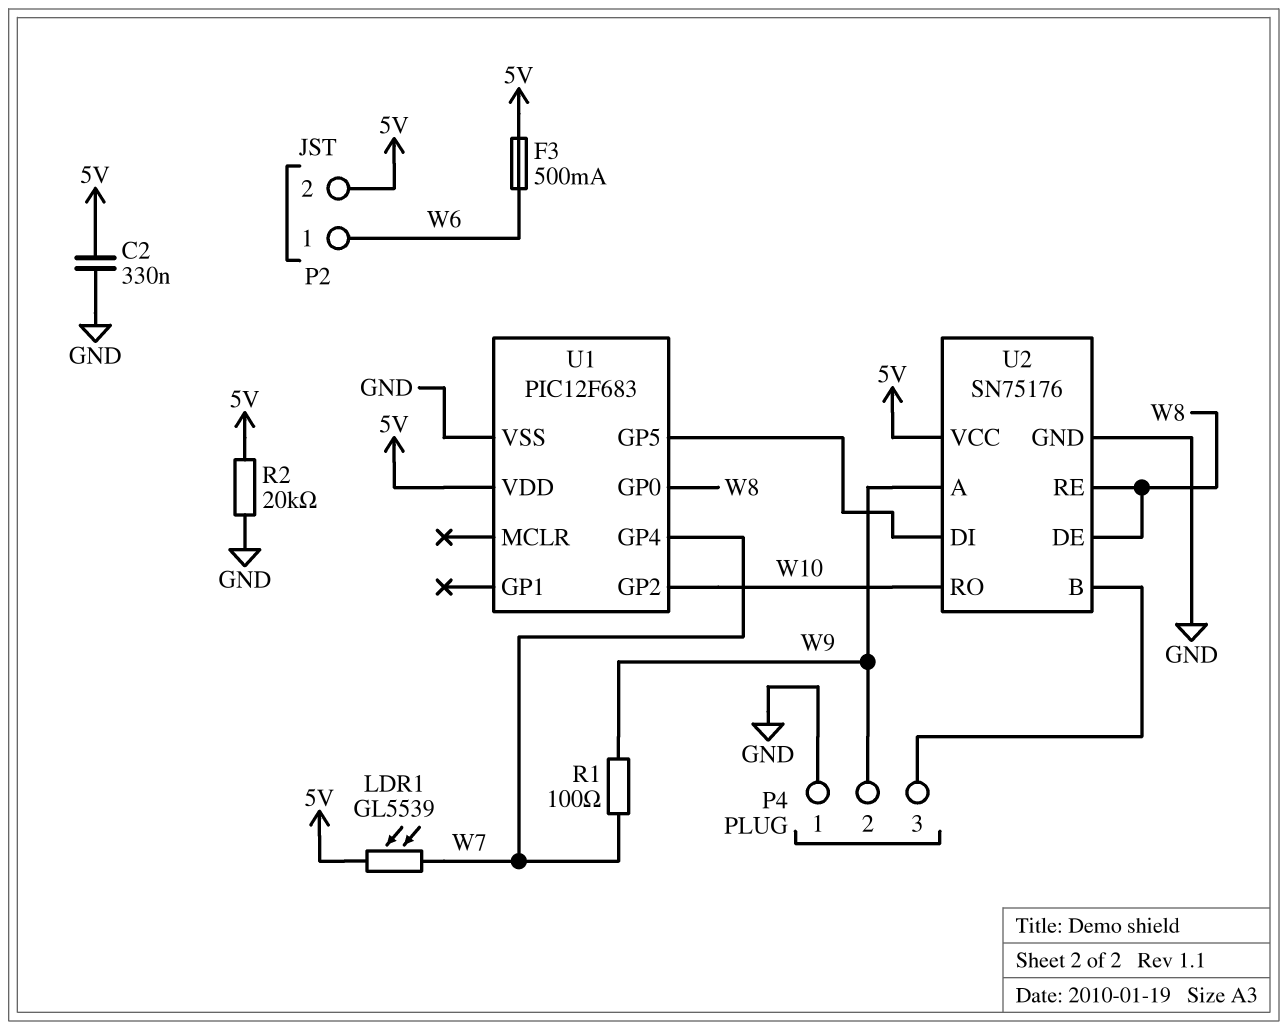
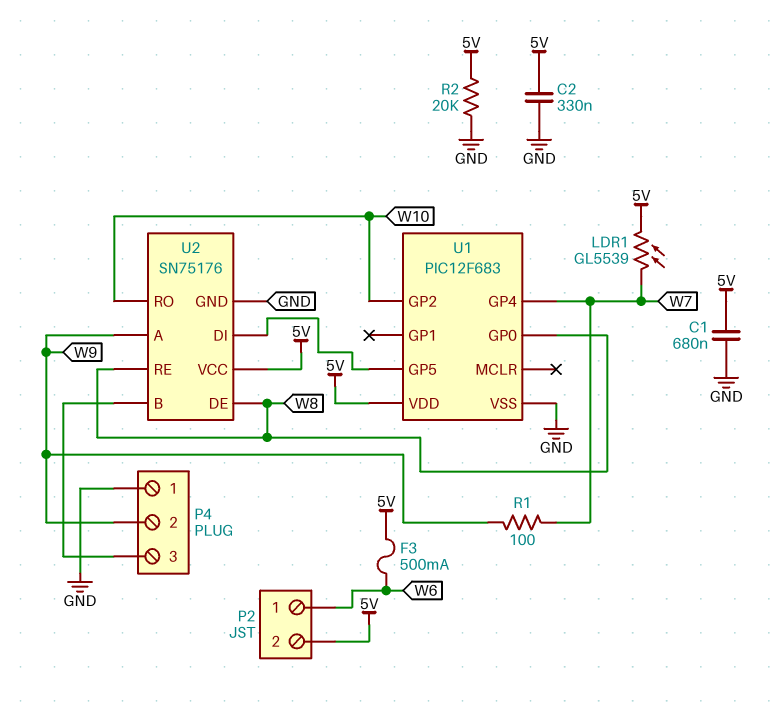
C1: none -> 680nF (5V, GND)

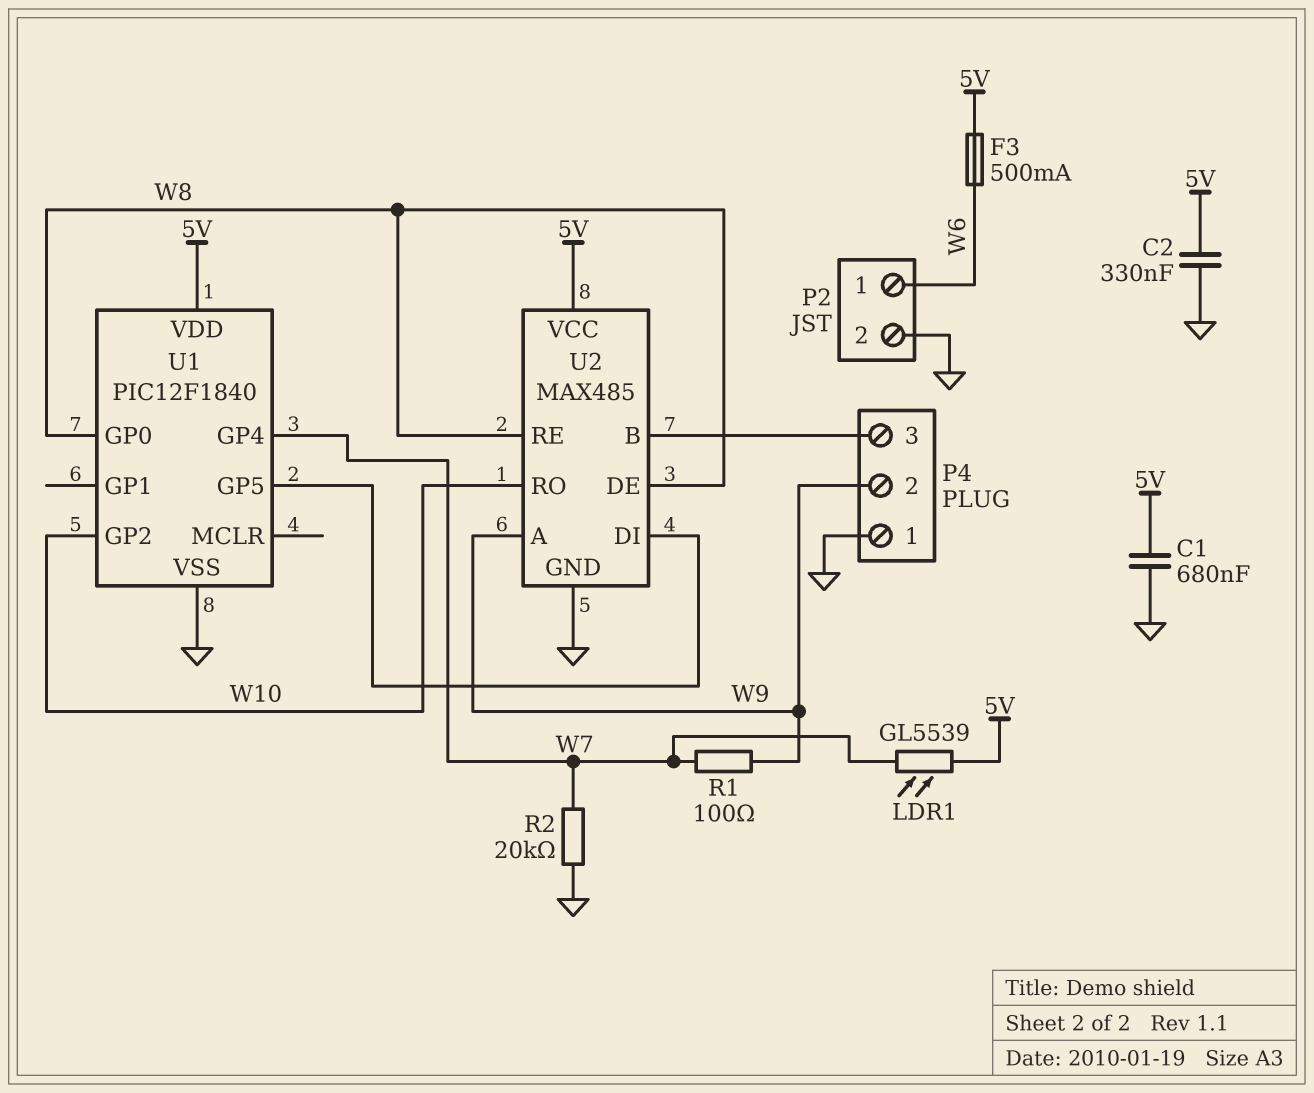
P2 pin 2: 5V -> GND
R2: 20k (5V, GND) -> 20k (GND, W7)
U1: PIC12F683 -> PIC12F1840
U2: SN75176 -> MAX485

